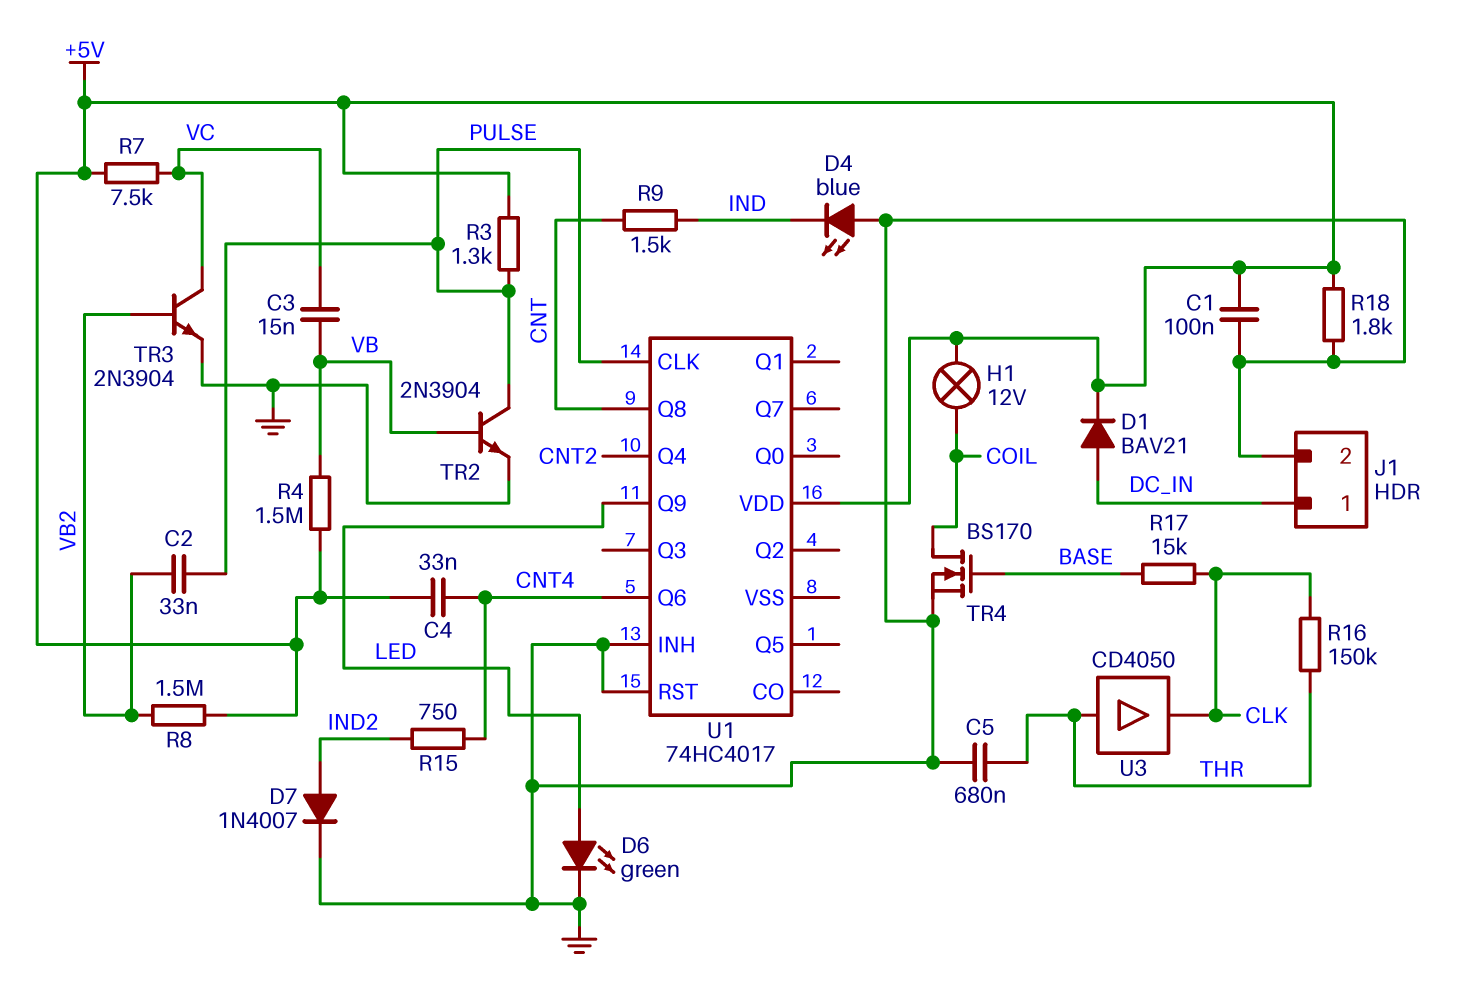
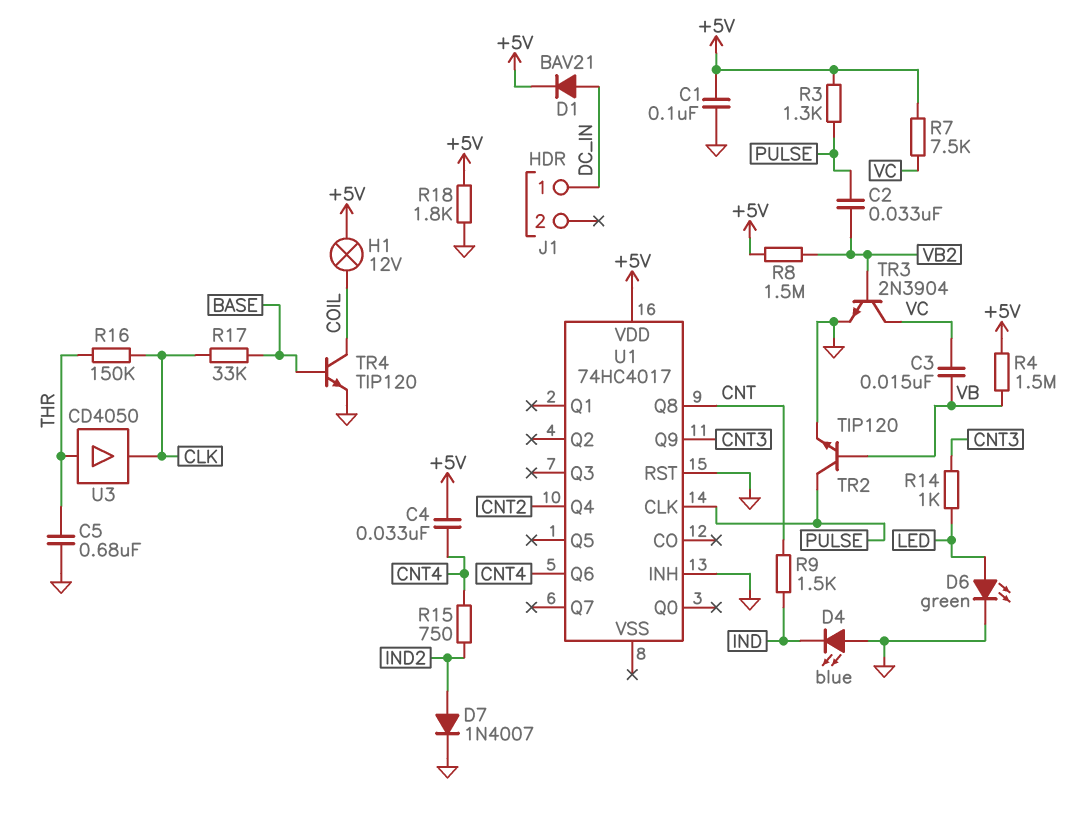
J1 pin 2: GND -> none
R14: none -> 1k (CNT3, LED)
R17: 15k (BASE, CLK) -> 33k (BASE, CLK)
TR2: NPN 2N3904 (B VB, C PULSE, E GND) -> NPN TIP120 (B VB, C PULSE, E GND)
TR4: NMOS BS170 (G BASE, D COIL, S GND) -> NPN TIP120 (B BASE, C COIL, E GND)
U1 pin Q9: LED -> CNT3

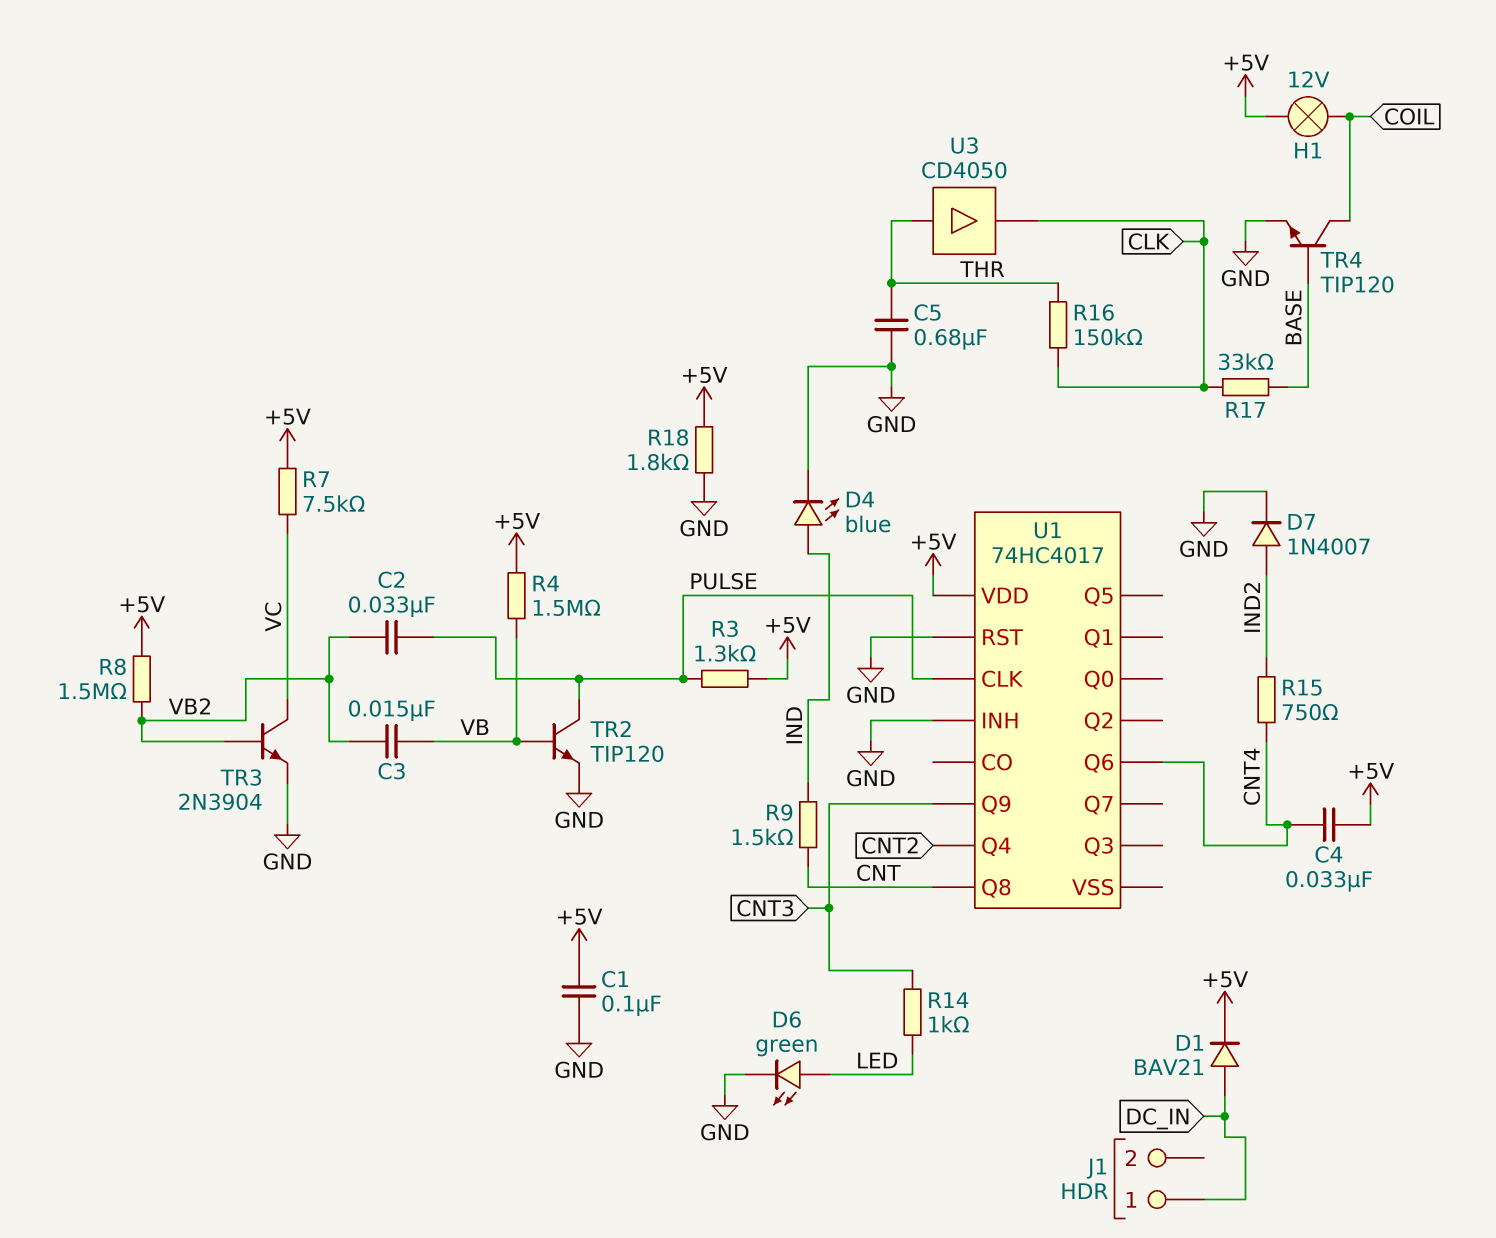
C3: 15nF (VB, VC) -> 15nF (VB, VB2)
D4: LED blue (A GND, K IND) -> LED blue (A IND, K GND)

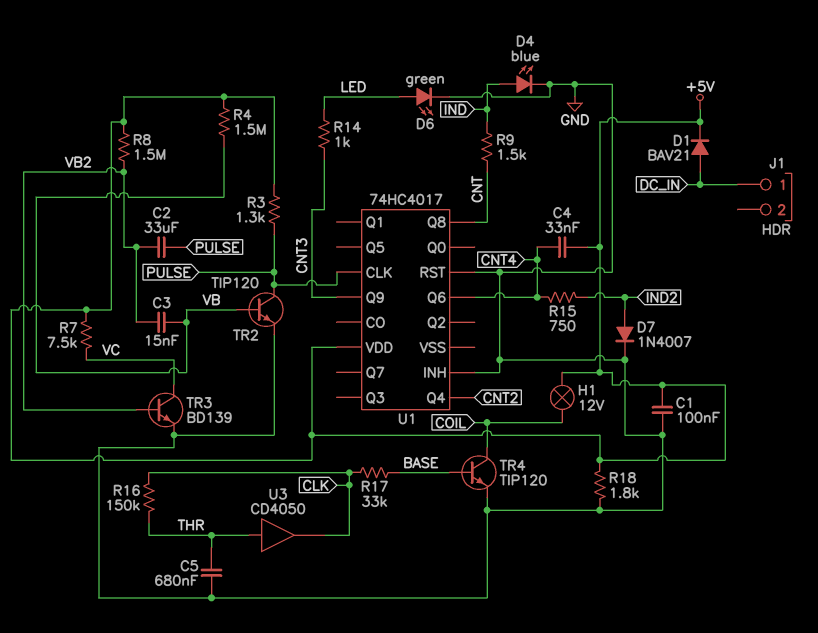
C2: 33nF (PULSE, VB2) -> 33uF (PULSE, VB2)
TR3: NPN 2N3904 (B VB2, C VC, E GND) -> NPN BD139 (B VB2, C VC, E GND)

